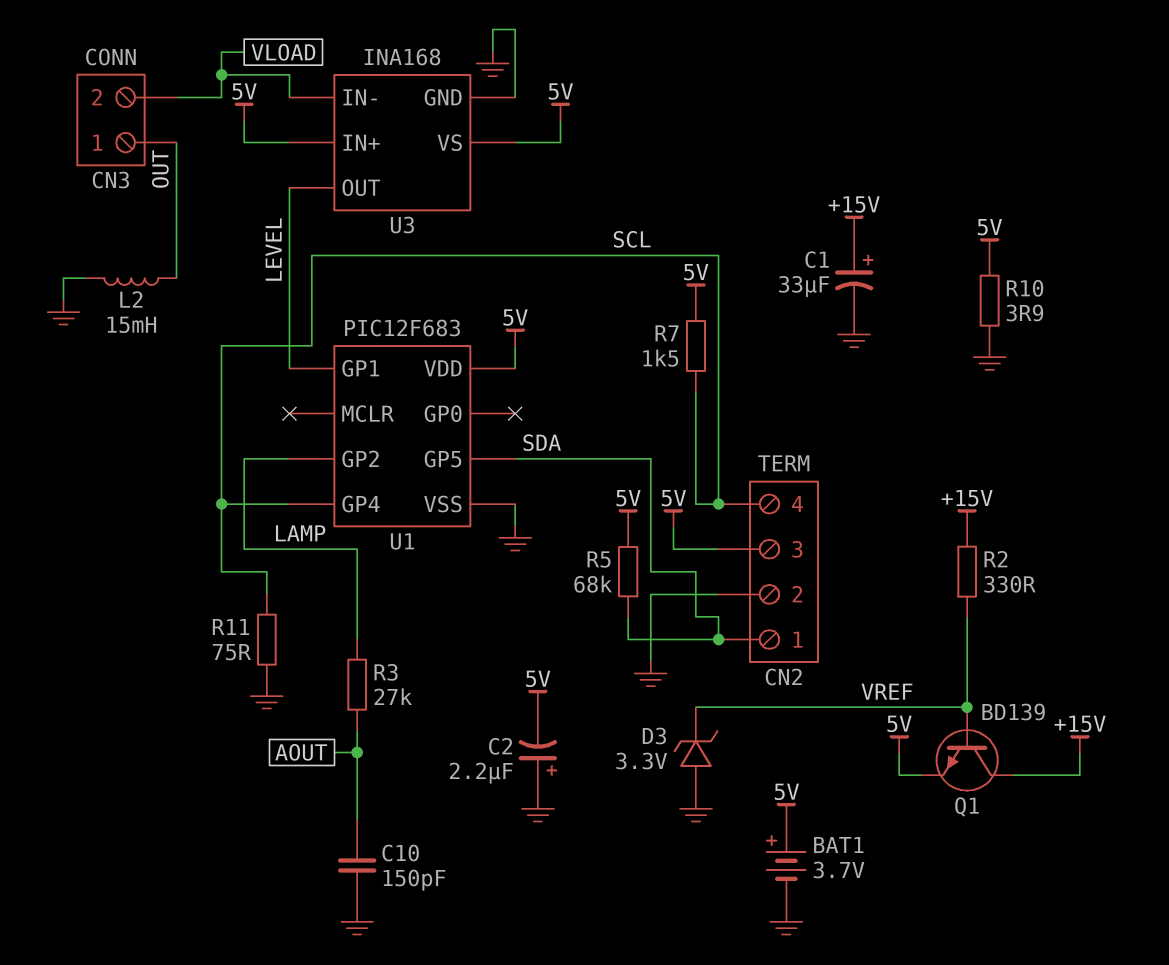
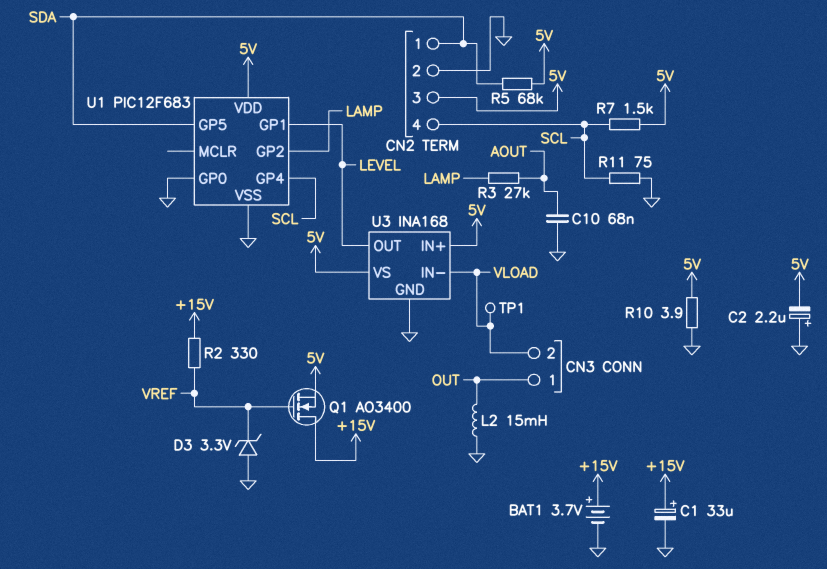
BAT1: 3.7V (plus 5V, minus GND) -> 3.7V (plus +15V, minus GND)
C10: 150pF (AOUT, GND) -> 68nF (AOUT, GND)
Q1: NPN BD139 (B VREF, C +15V, E 5V) -> NMOS AO3400 (G VREF, D +15V, S 5V)
TP1: none -> test point (VLOAD)
U1 pin GP0: none -> GND

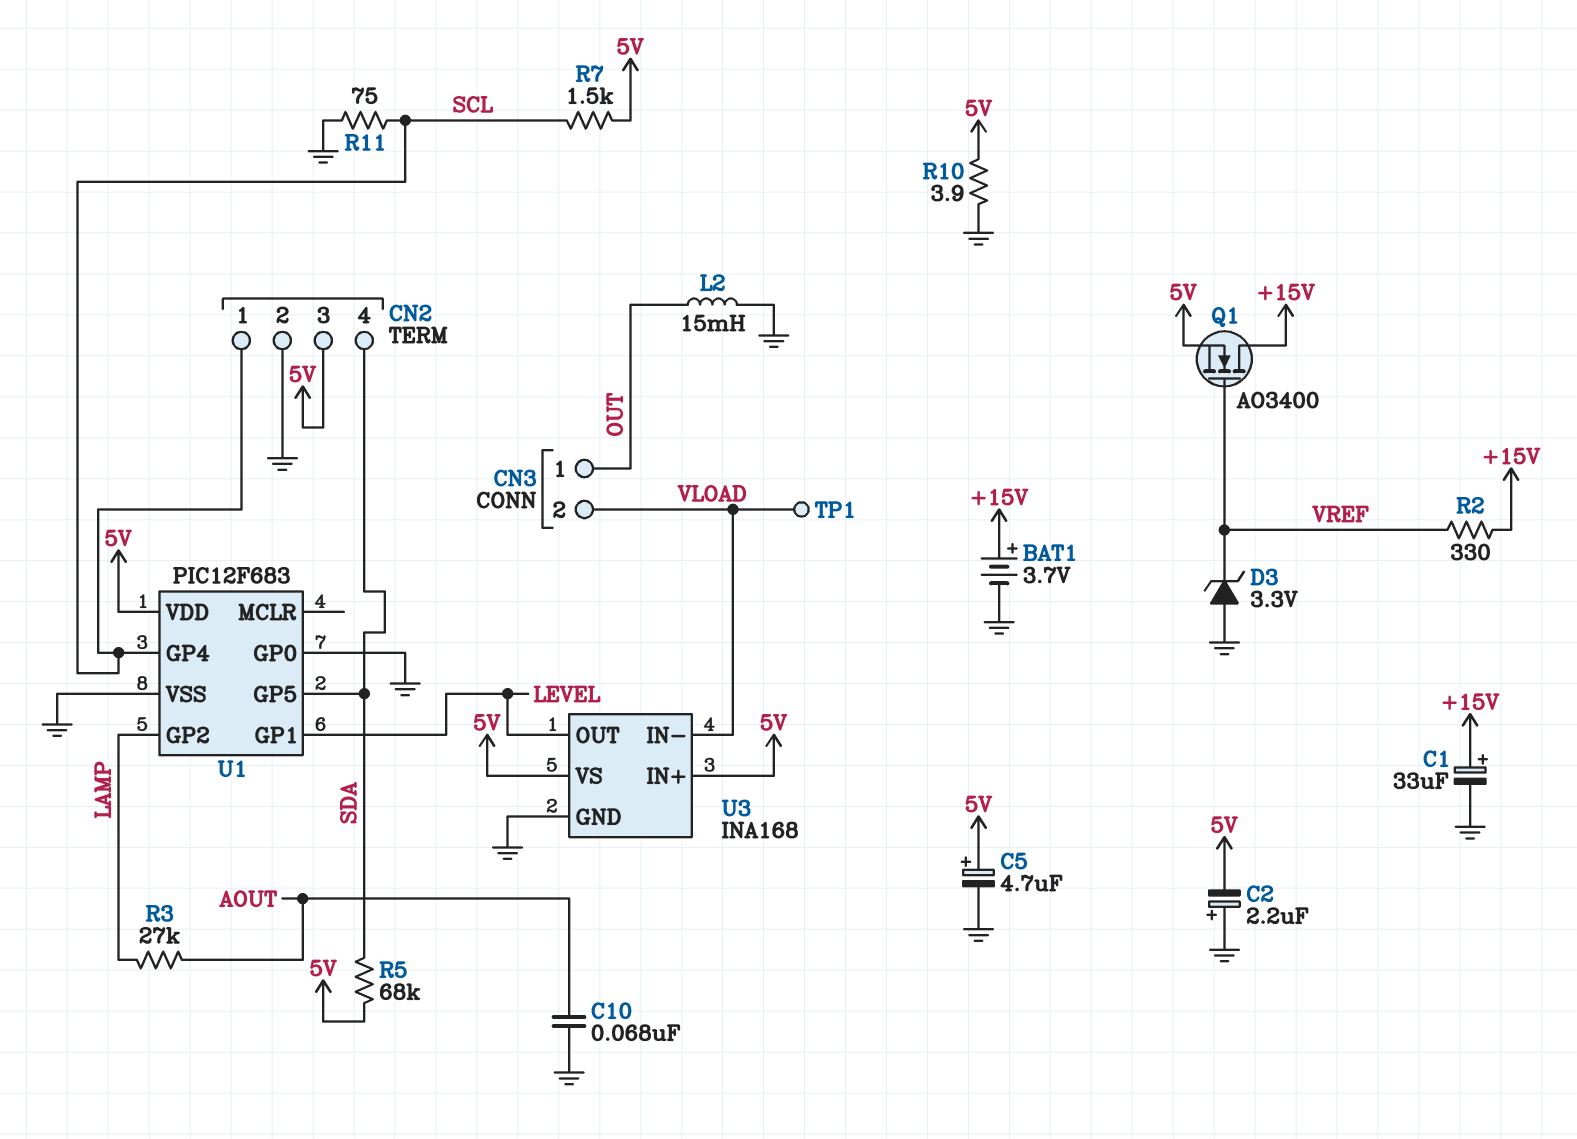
C5: none -> 4.7uF (plus 5V, minus GND)
CN2 pin 1: SDA -> SCL
CN2 pin 4: SCL -> SDA

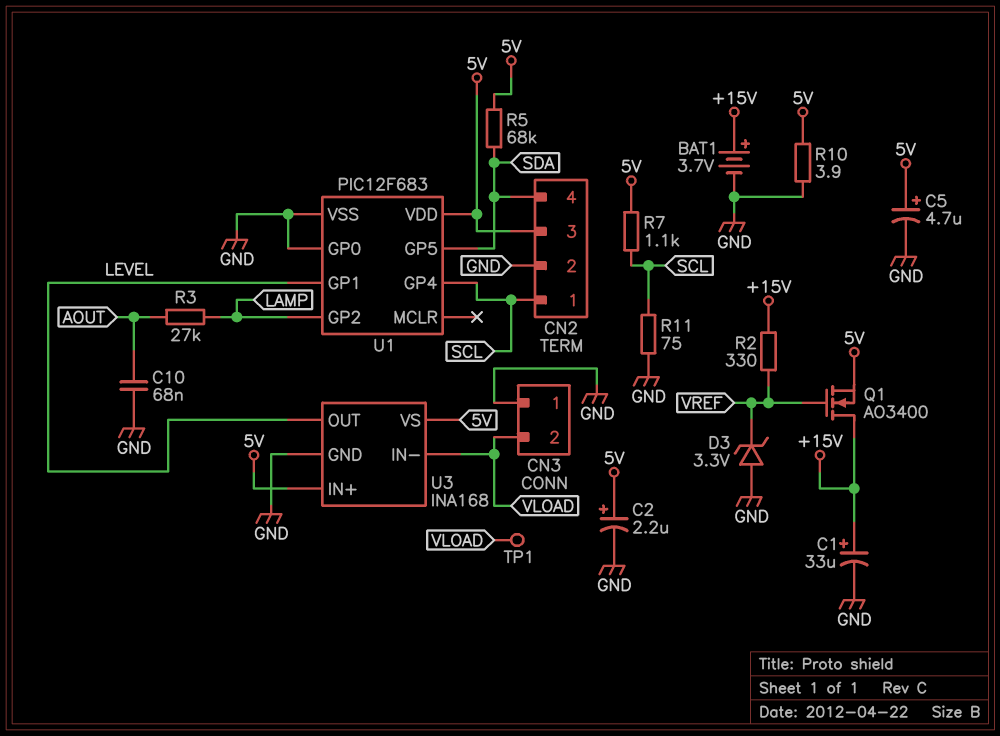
C2: 2.2uF (plus GND, minus 5V) -> 2.2uF (plus 5V, minus GND)
CN3 pin 1: OUT -> GND
L2: 15mH (GND, OUT) -> none
R7: 1.5k (5V, SCL) -> 1.1k (5V, SCL)

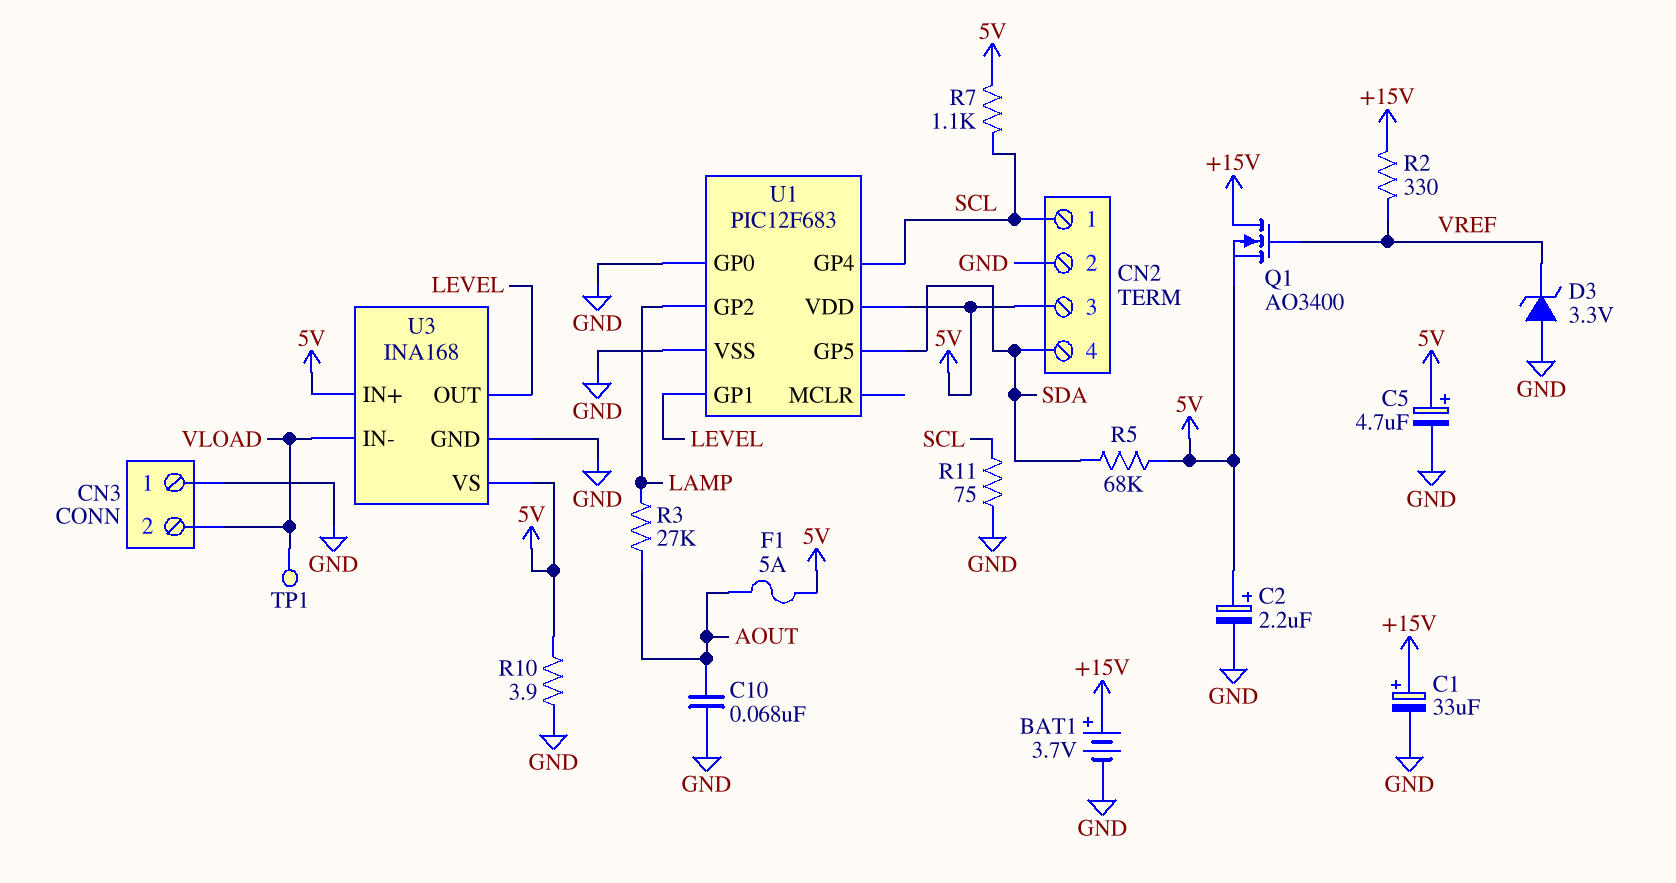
F1: none -> 5A (5V, AOUT)

